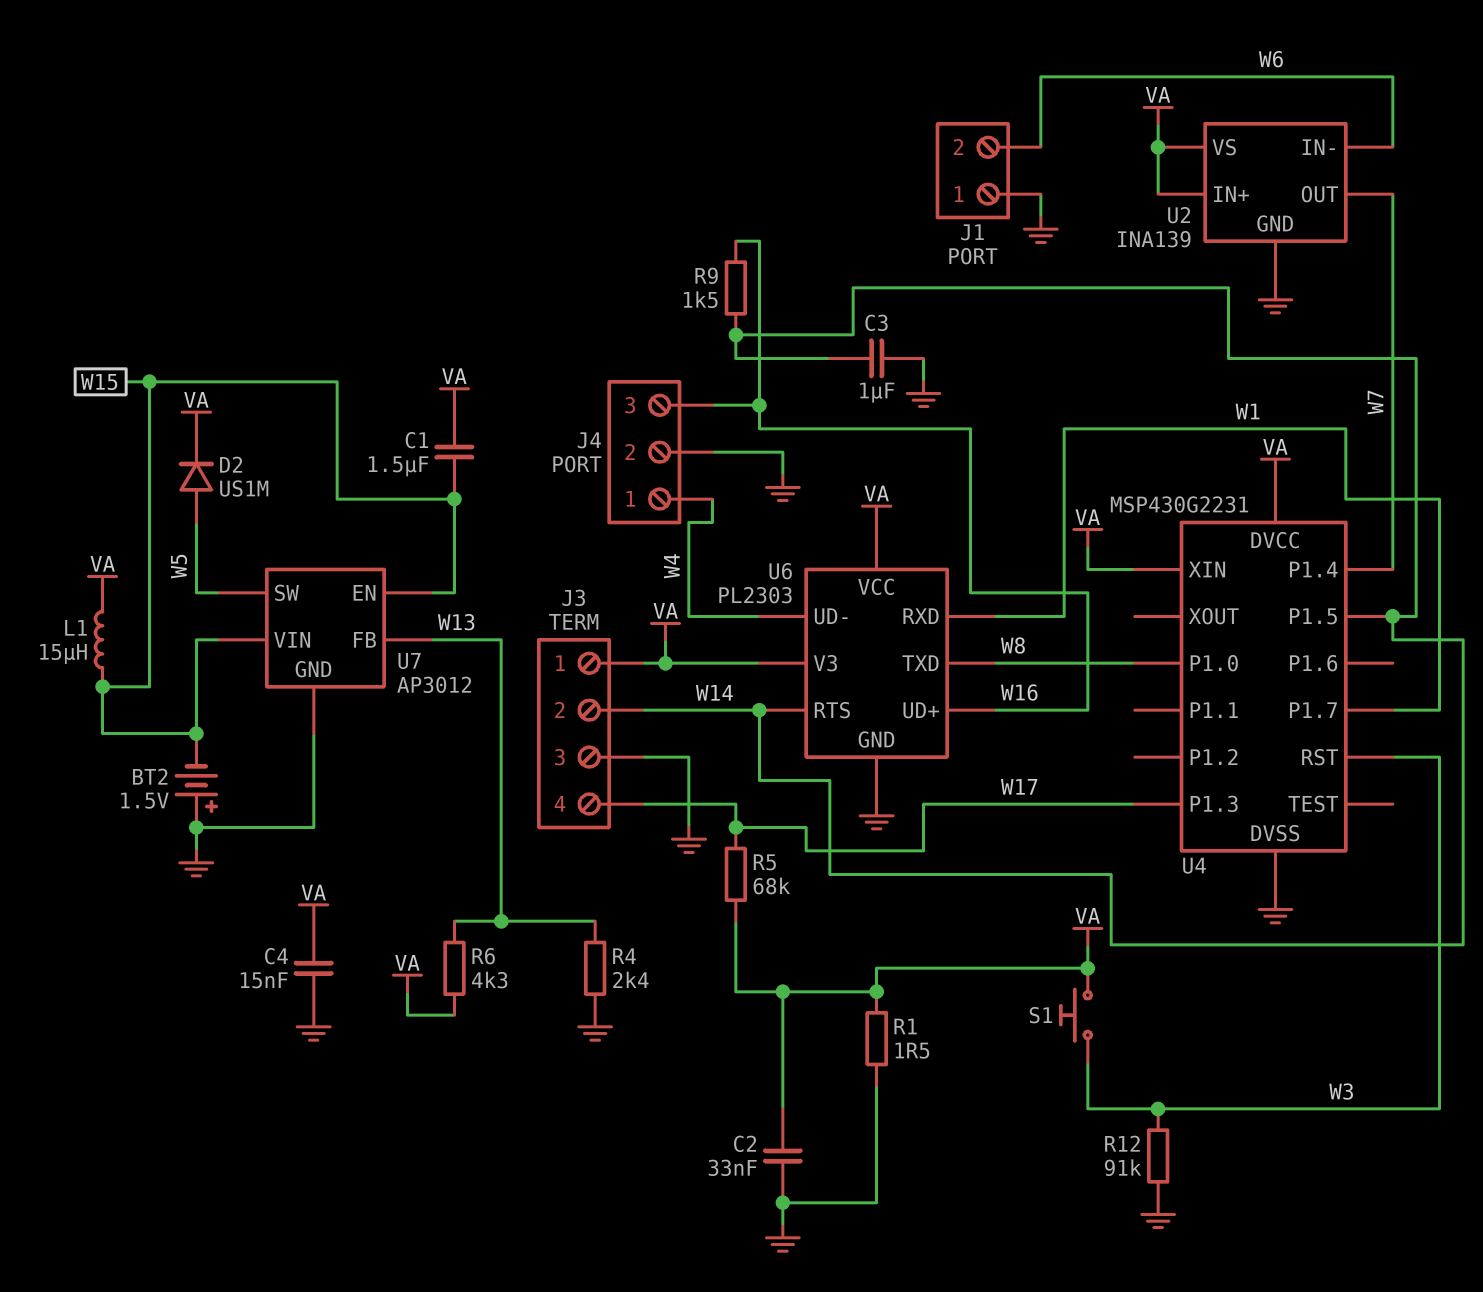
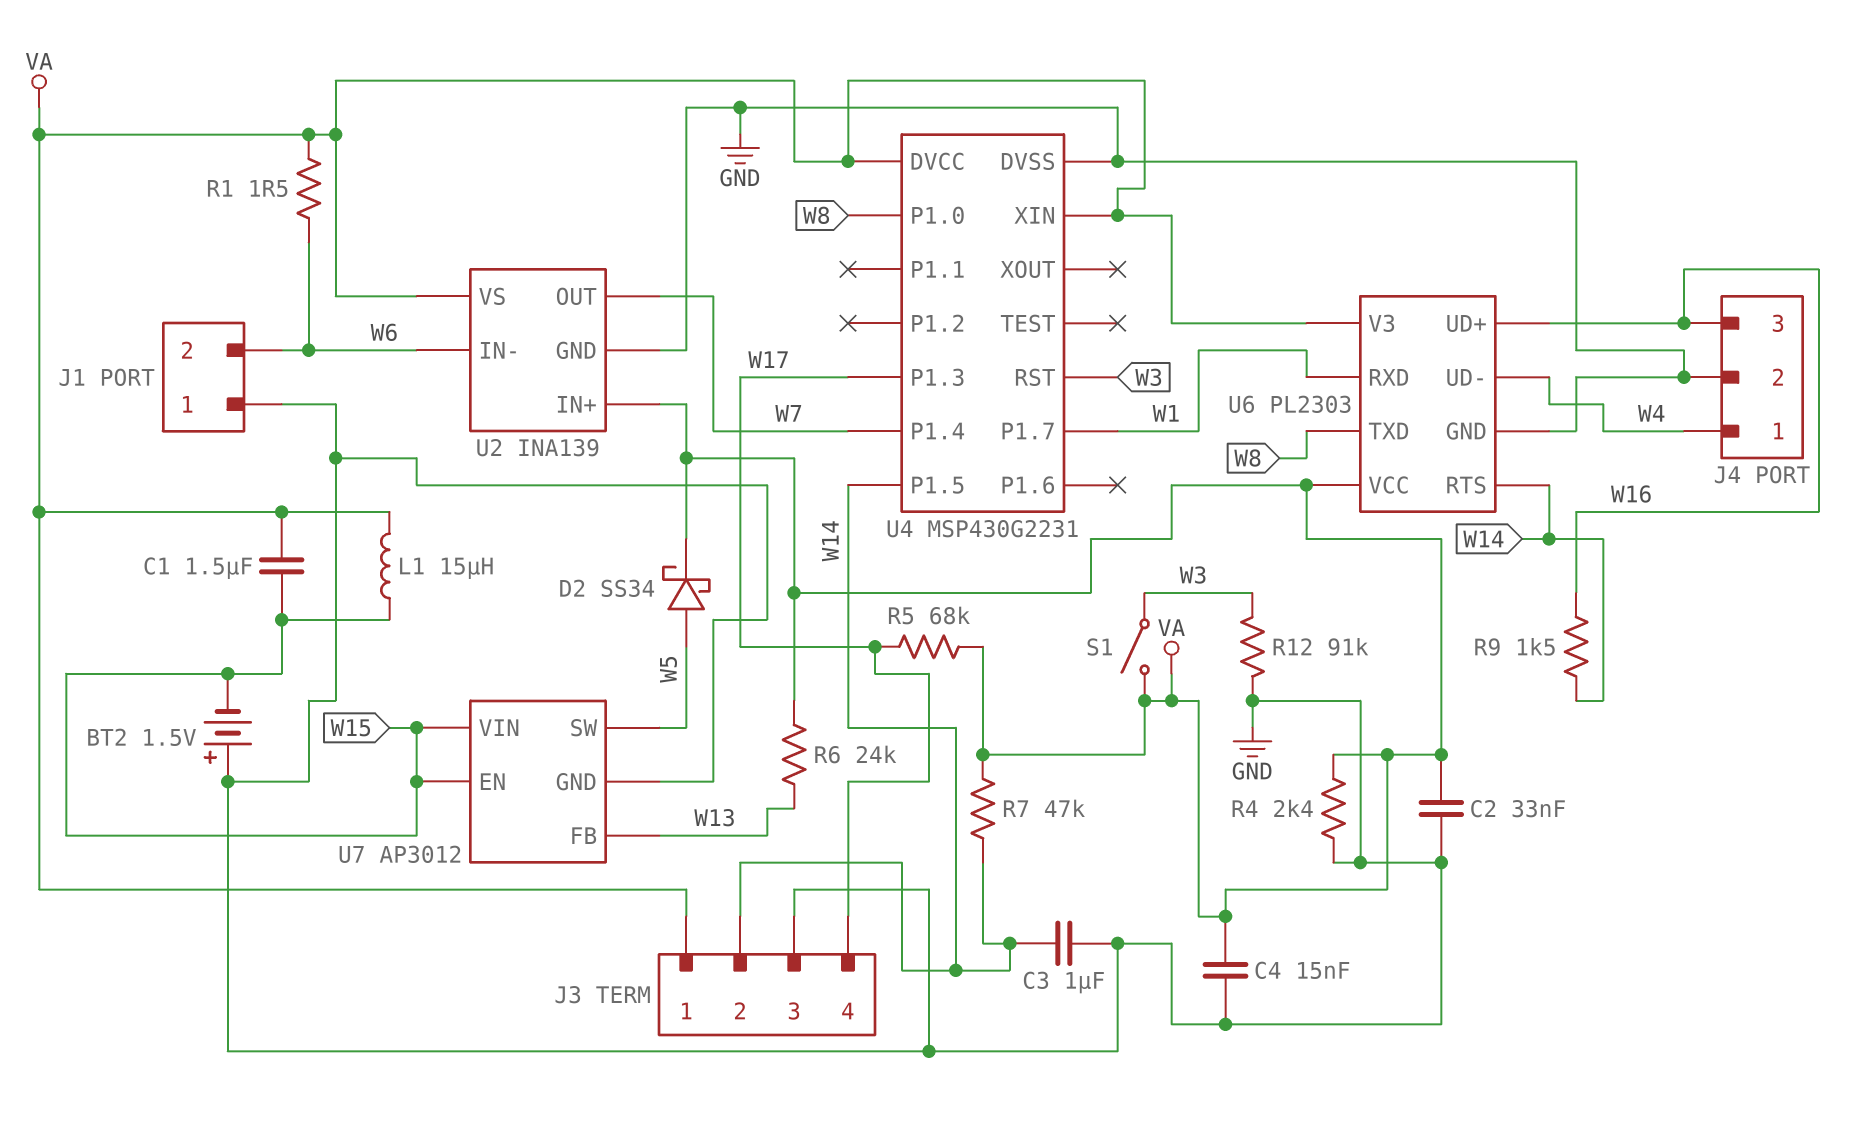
D2: diode US1M (A W5, K VA) -> schottky SS34 (A W5, K VA)
R1: 1.5 (GND, VA) -> 1.5 (VA, W6)
R4: 2.4k (GND, W13) -> 2.4k (GND, VA)
R6: 4.3k (VA, W13) -> 24k (VA, W13)
R7: none -> 47k (VA, W14)
S1: button (VA, W3) -> switch (VA, W3)

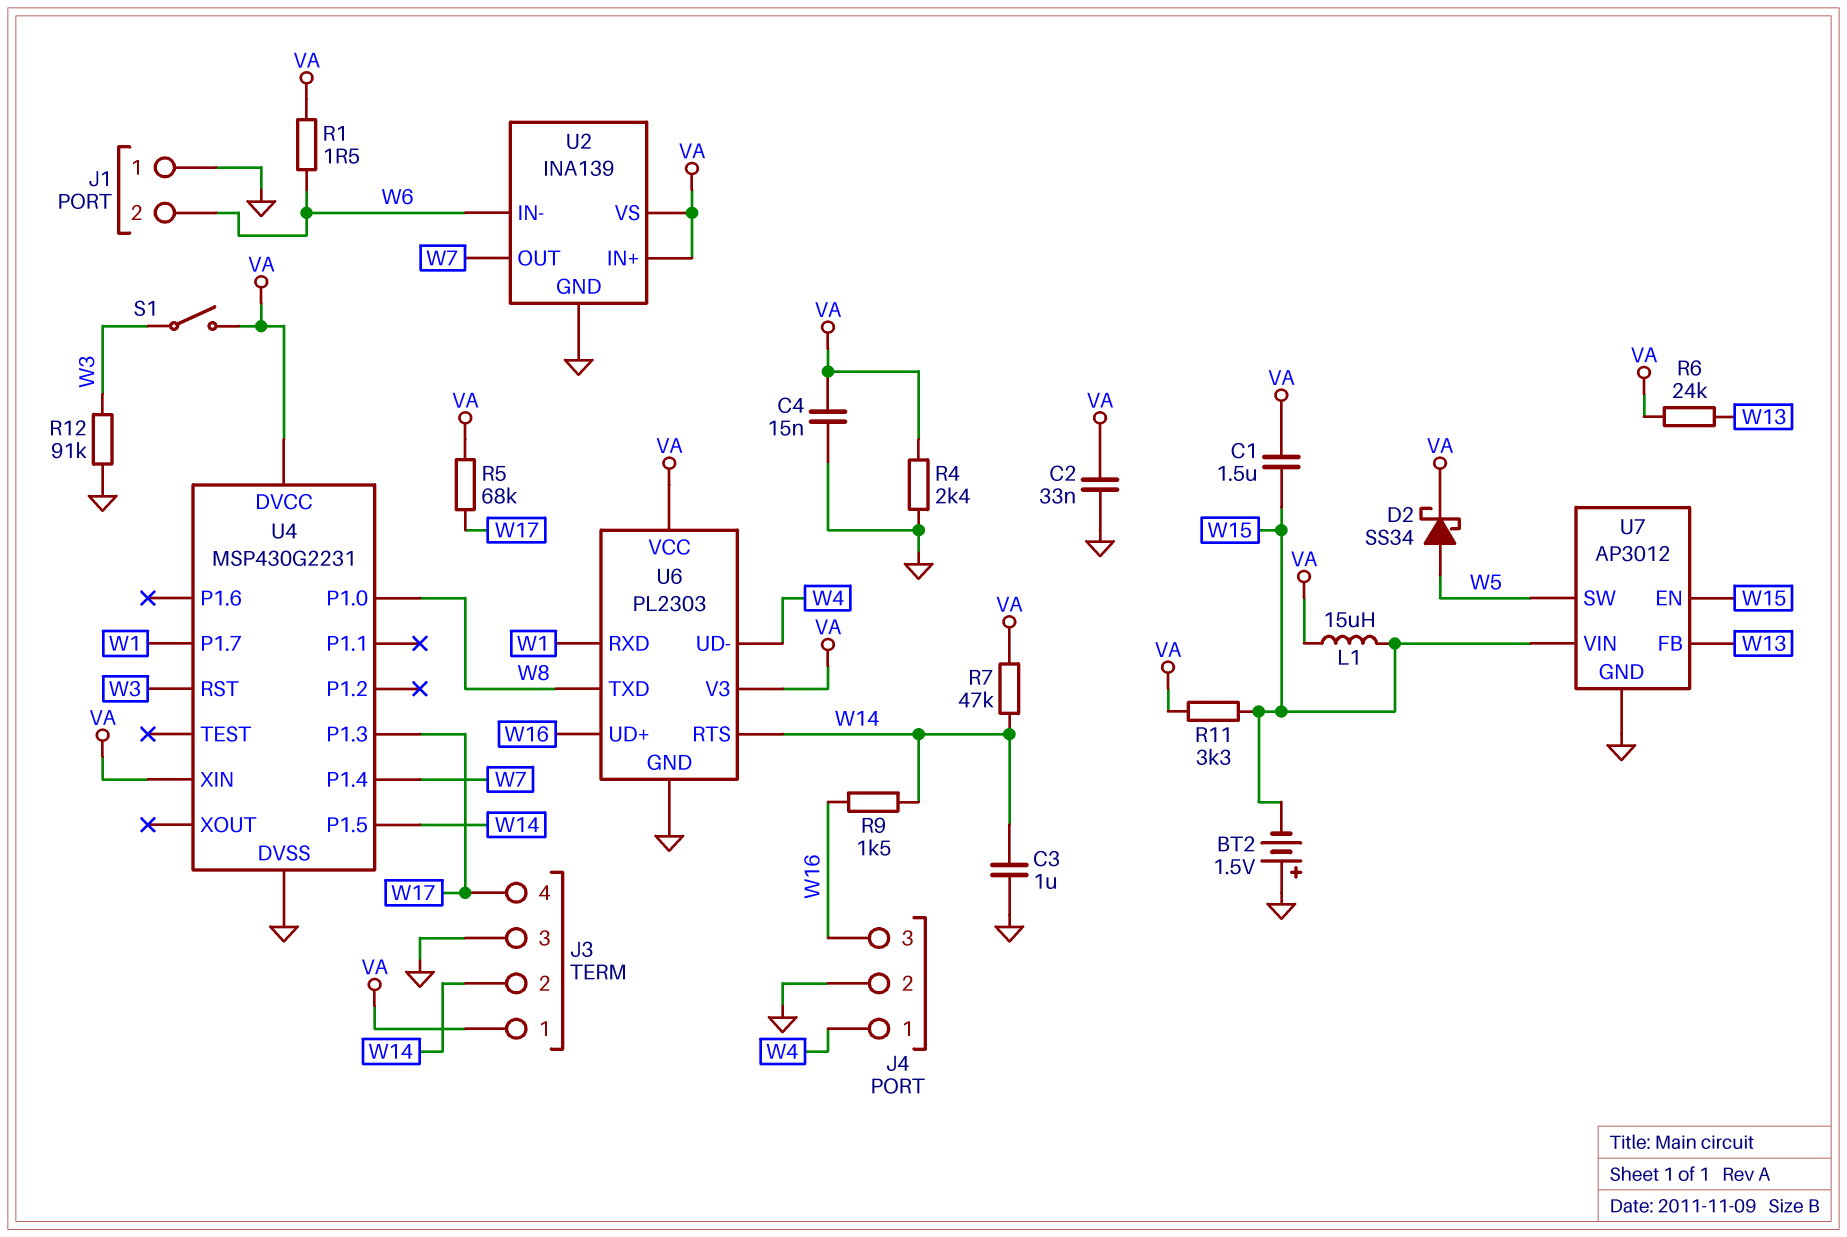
R11: none -> 3.3k (VA, W15)

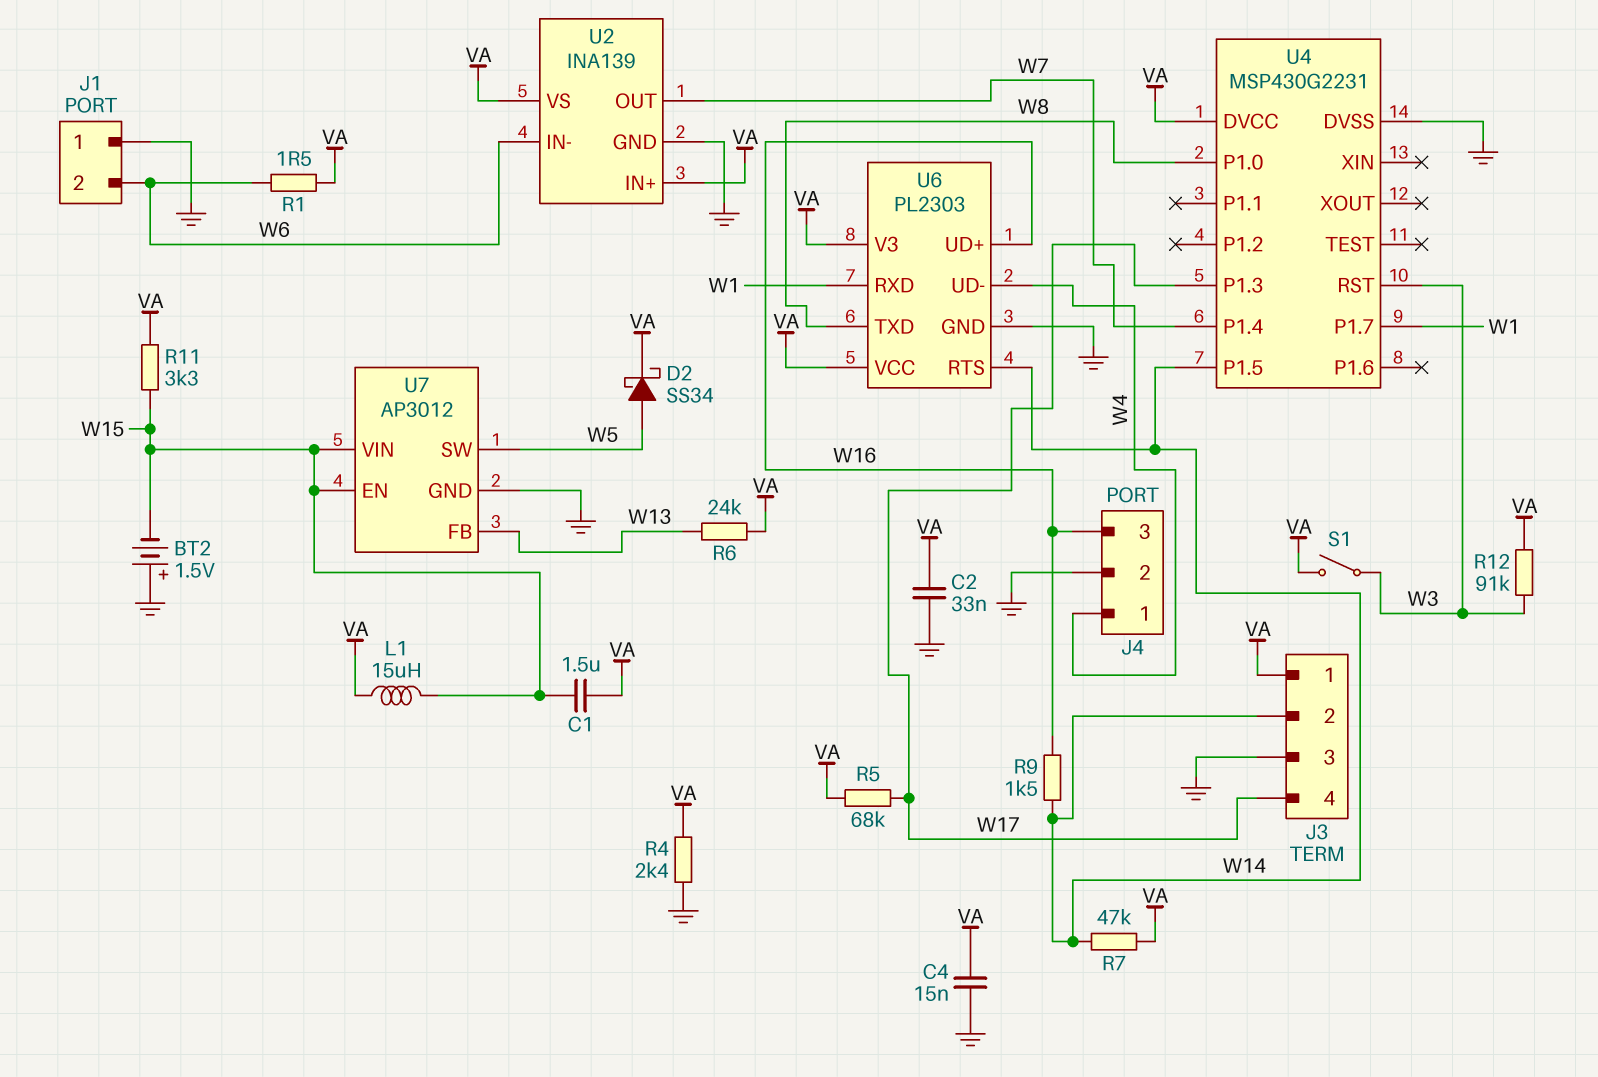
C3: 1uF (GND, W14) -> none
R12: 91k (GND, W3) -> 91k (VA, W3)
U4 pin XIN: VA -> none

